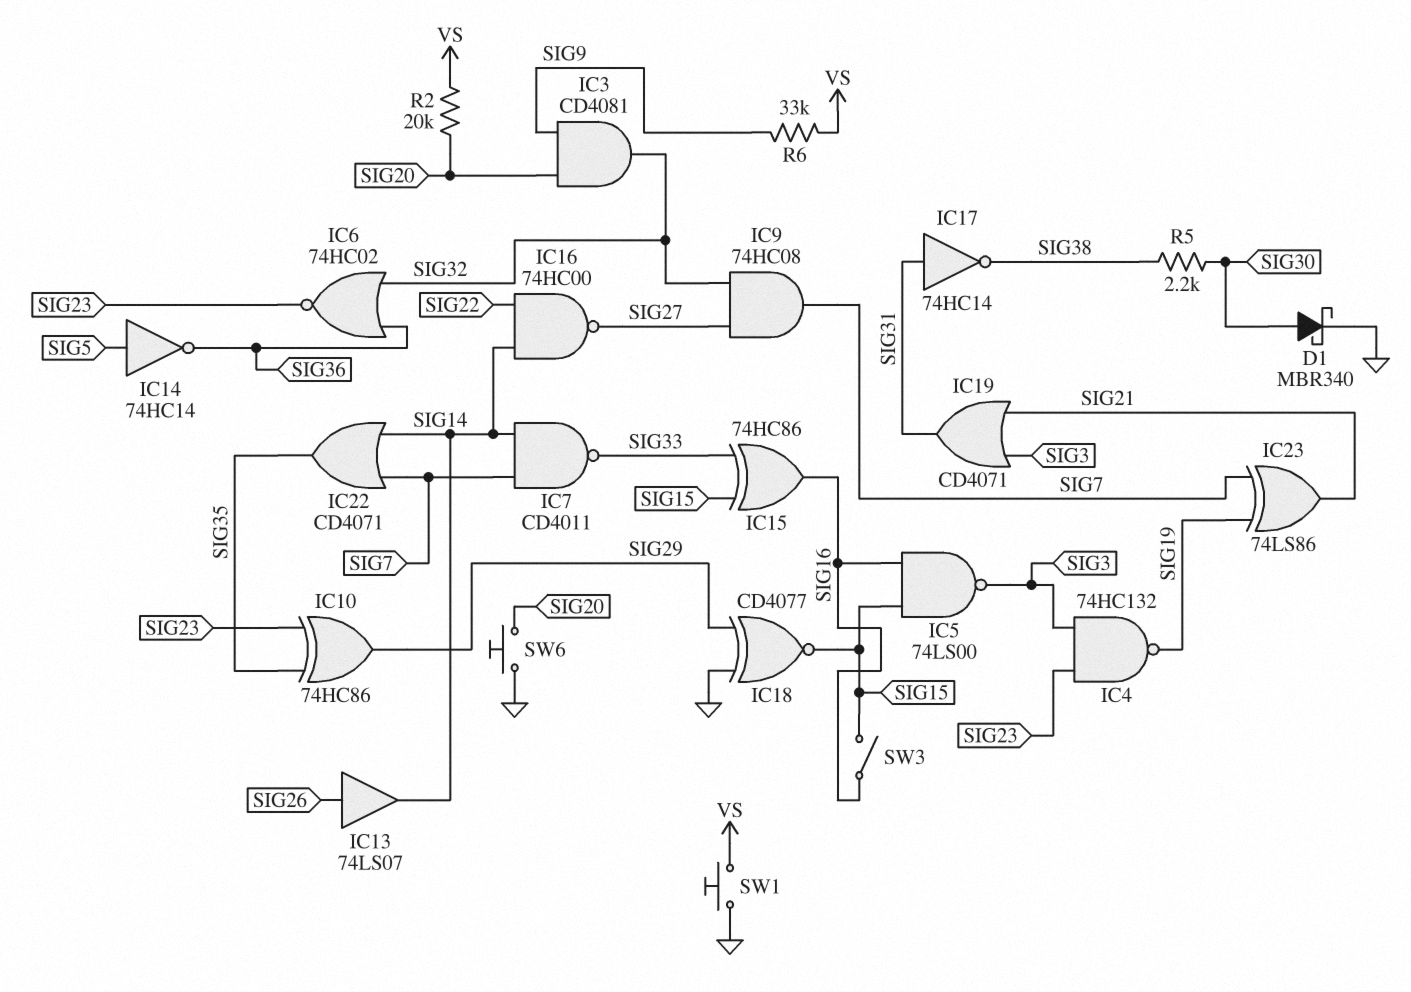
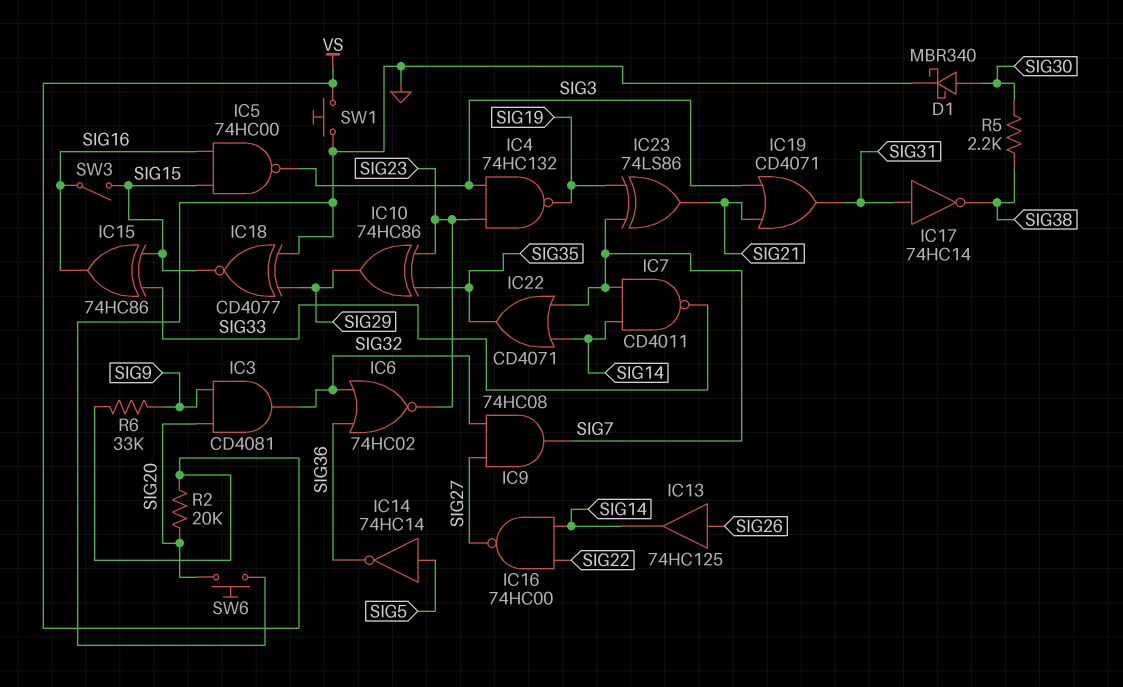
IC5: NAND 74LS00 (in SIG15, in SIG16, out SIG3) -> NAND 74HC00 (in SIG15, in SIG16, out SIG3)
IC13: buffer 74LS07 (in SIG26, out SIG14) -> buffer 74HC125 (in SIG26, out SIG14)

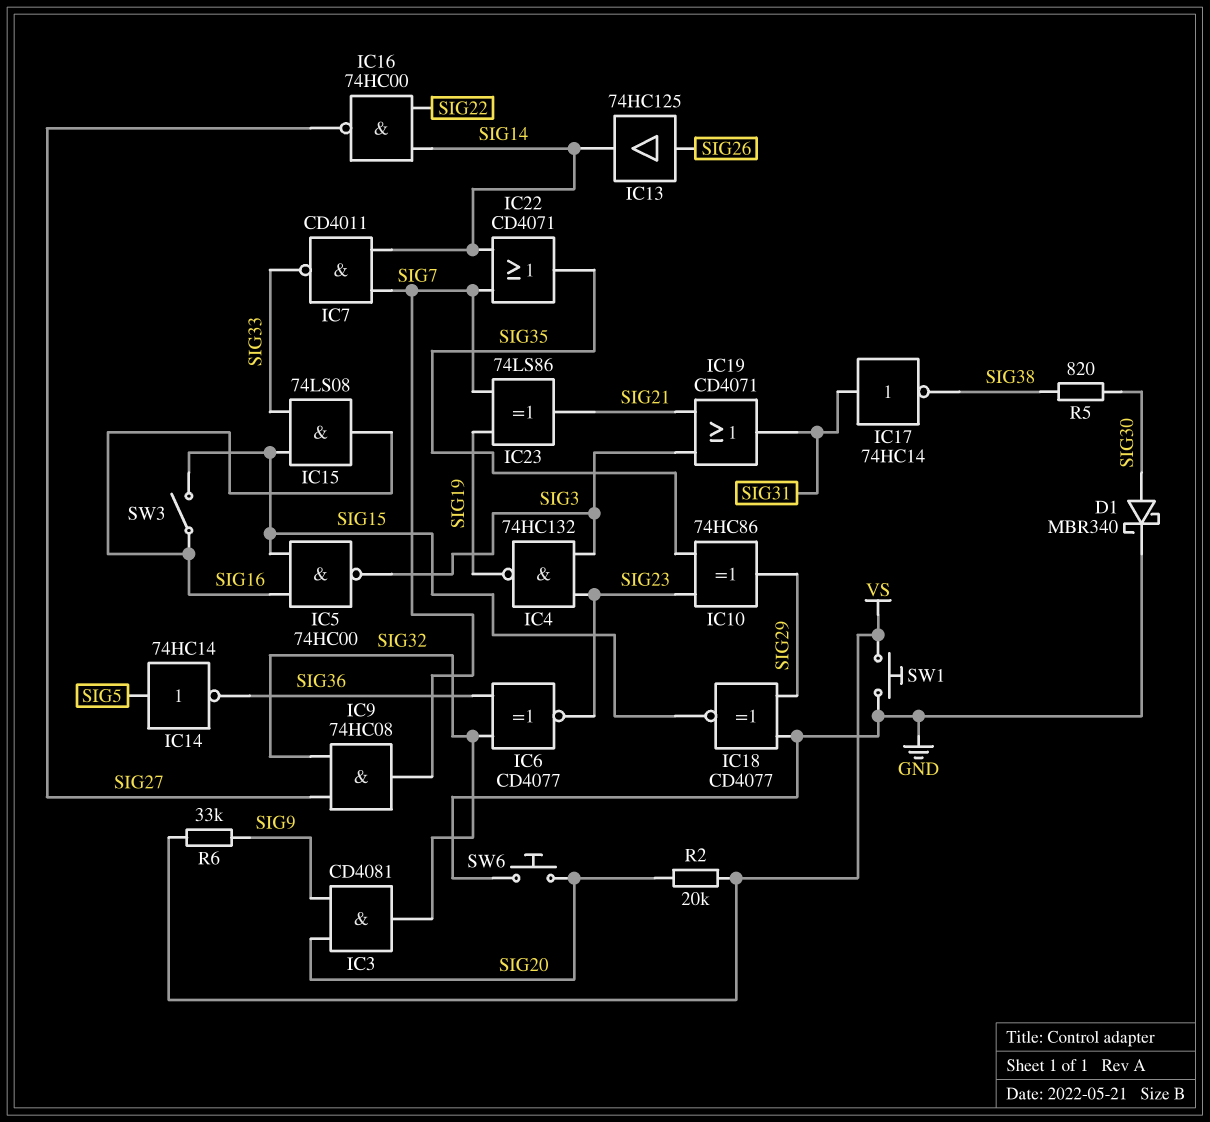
IC6: NOR 74HC02 (in SIG32, in SIG36, out SIG23) -> XNOR CD4077 (in SIG32, in SIG36, out SIG23)
IC15: XOR 74HC86 (in SIG15, in SIG33, out SIG16) -> AND 74LS08 (in SIG15, in SIG33, out SIG16)
R5: 2.2k (SIG30, SIG38) -> 820 (SIG30, SIG38)

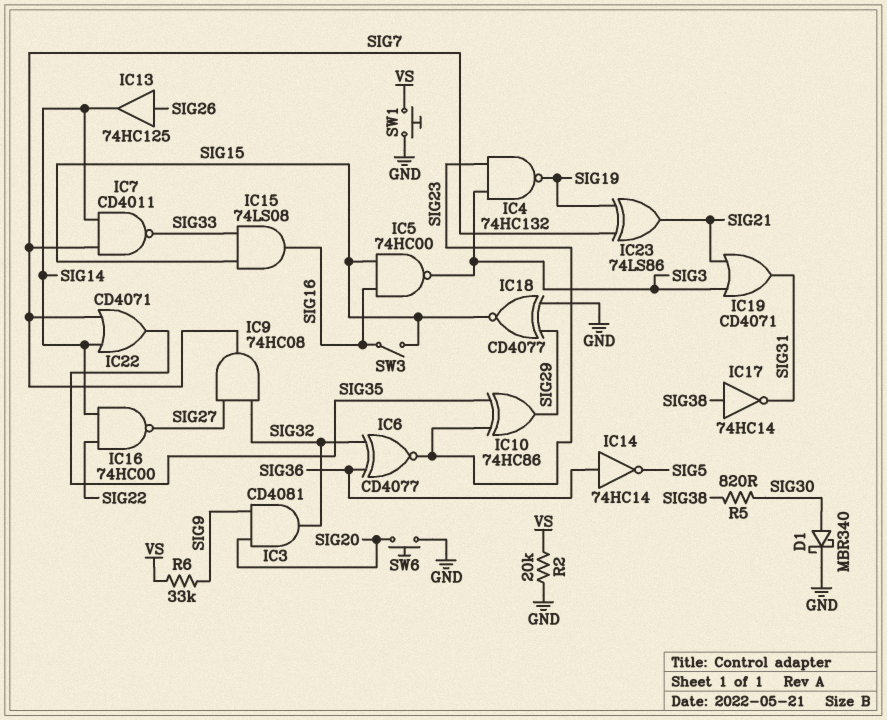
IC14: NOT 74HC14 (in SIG5, out SIG36) -> NOT 74HC14 (in SIG36, out SIG5)
IC17: NOT 74HC14 (in SIG31, out SIG38) -> NOT 74HC14 (in SIG38, out SIG31)
R2: 20k (SIG20, VS) -> 20k (GND, VS)

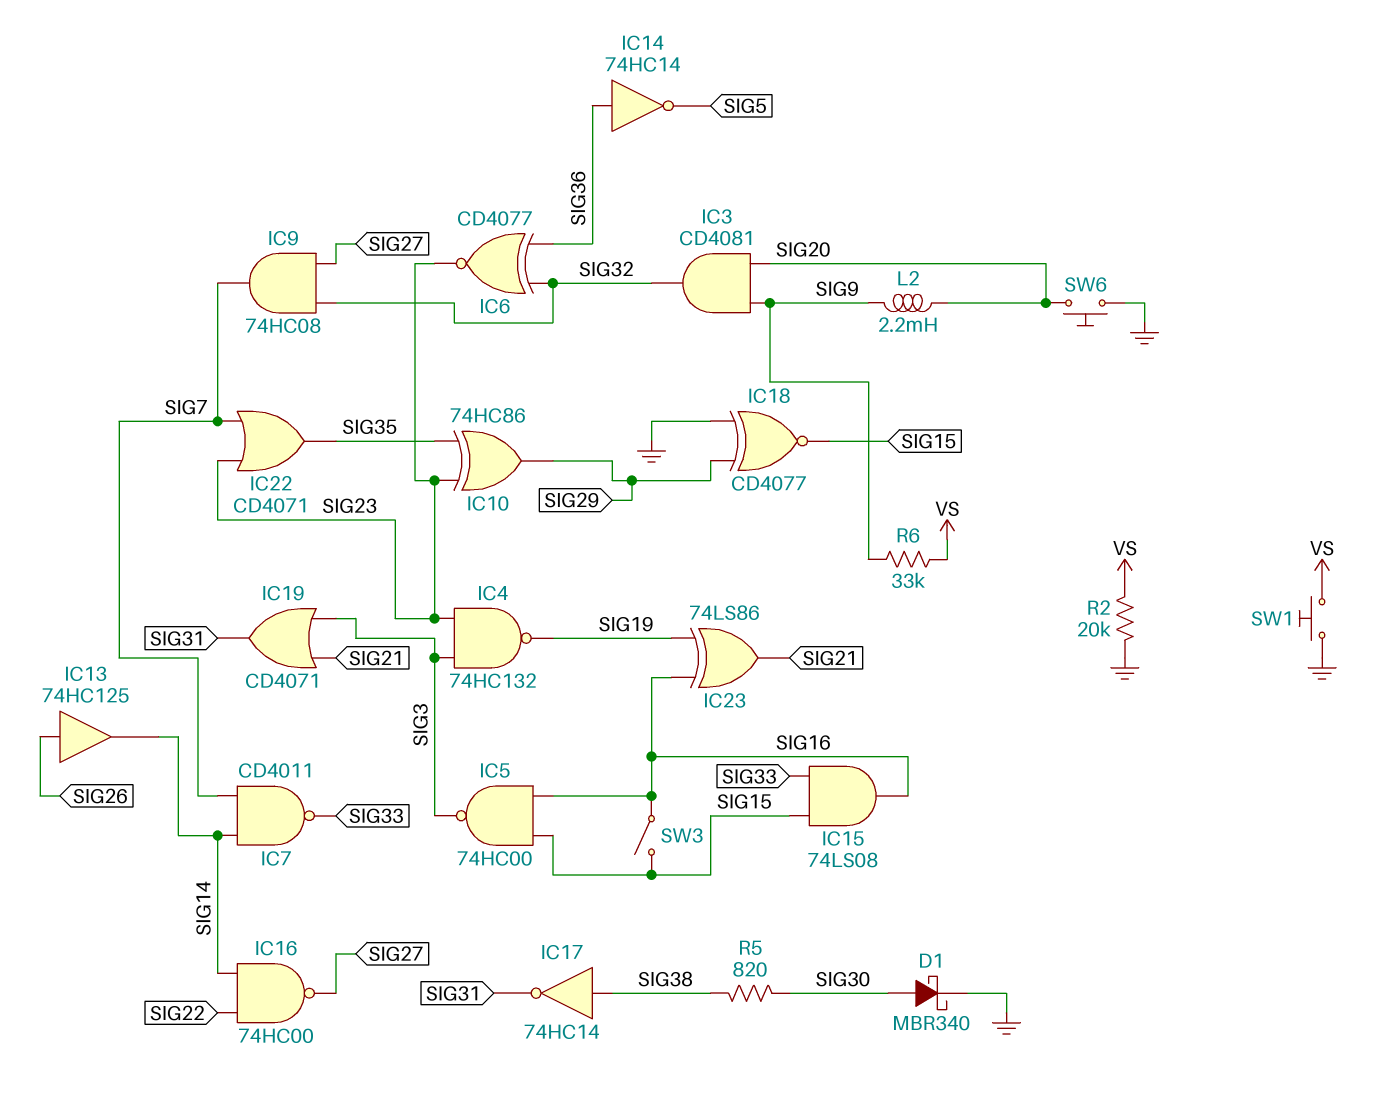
IC22: OR CD4071 (in SIG7, in SIG14, out SIG35) -> OR CD4071 (in SIG7, in SIG23, out SIG35)
IC23: XOR 74LS86 (in SIG7, in SIG19, out SIG21) -> XOR 74LS86 (in SIG16, in SIG19, out SIG21)
L2: none -> 2.2mH (SIG9, SIG20)

